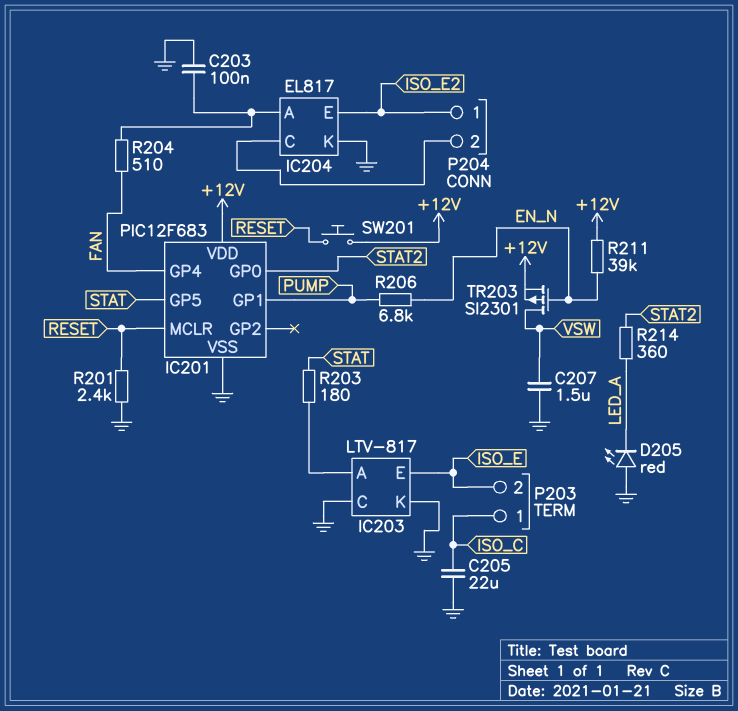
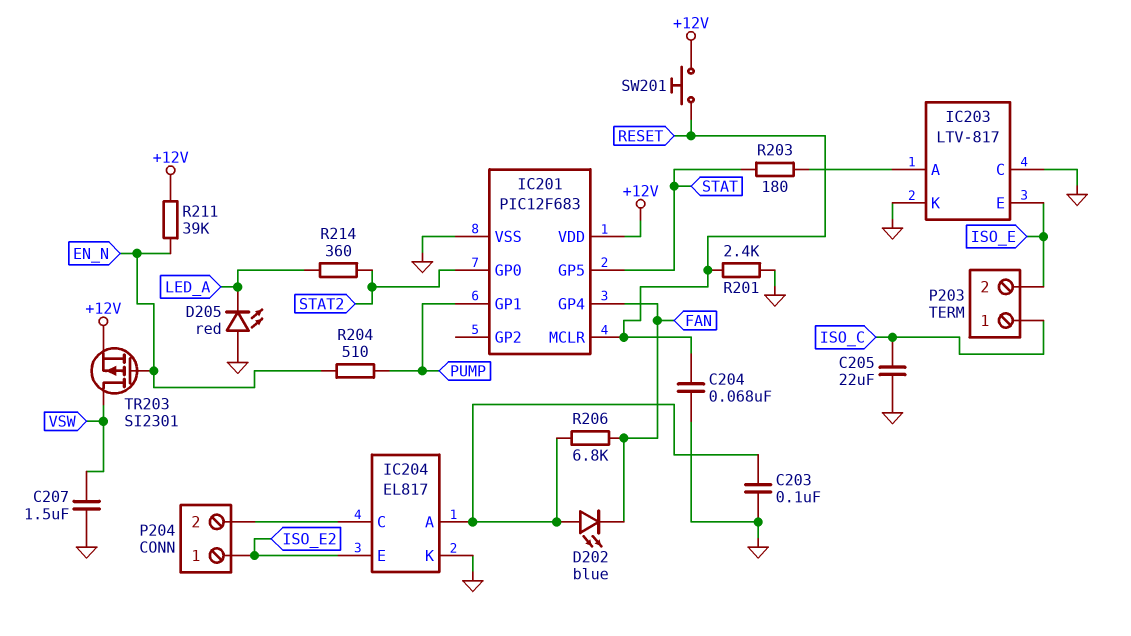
C204: none -> 68nF (GND, RESET)
D202: none -> LED blue (A IC204/A, K FAN)
R204: 510 (FAN, IC204/A) -> 510 (EN_N, PUMP)
R206: 6.8k (EN_N, PUMP) -> 6.8k (FAN, IC204/A)

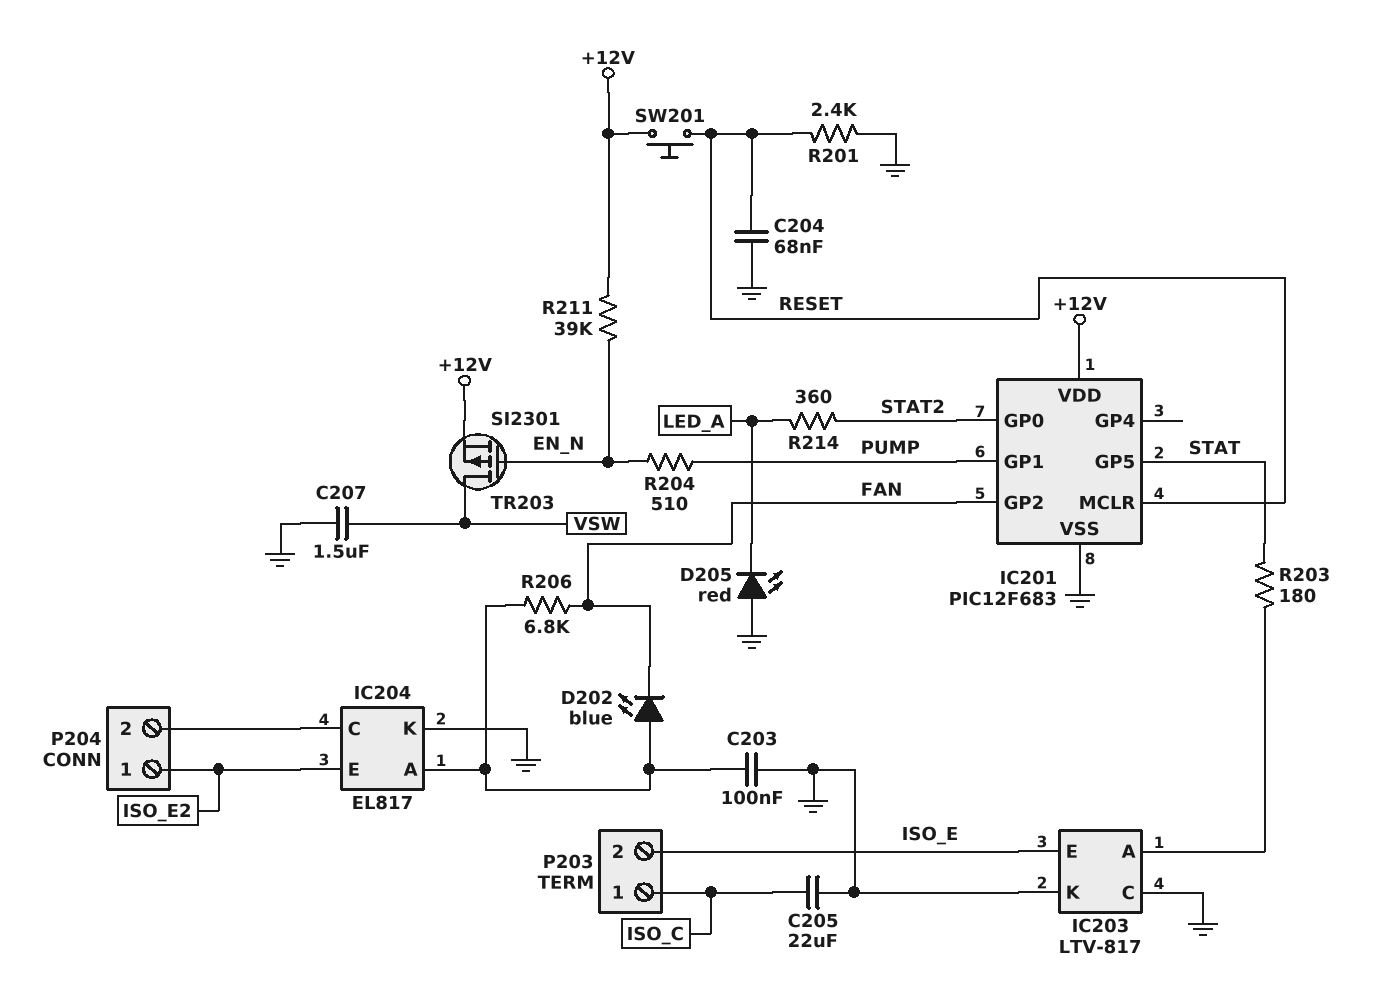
IC201 pin GP2: none -> FAN
IC201 pin GP4: FAN -> none

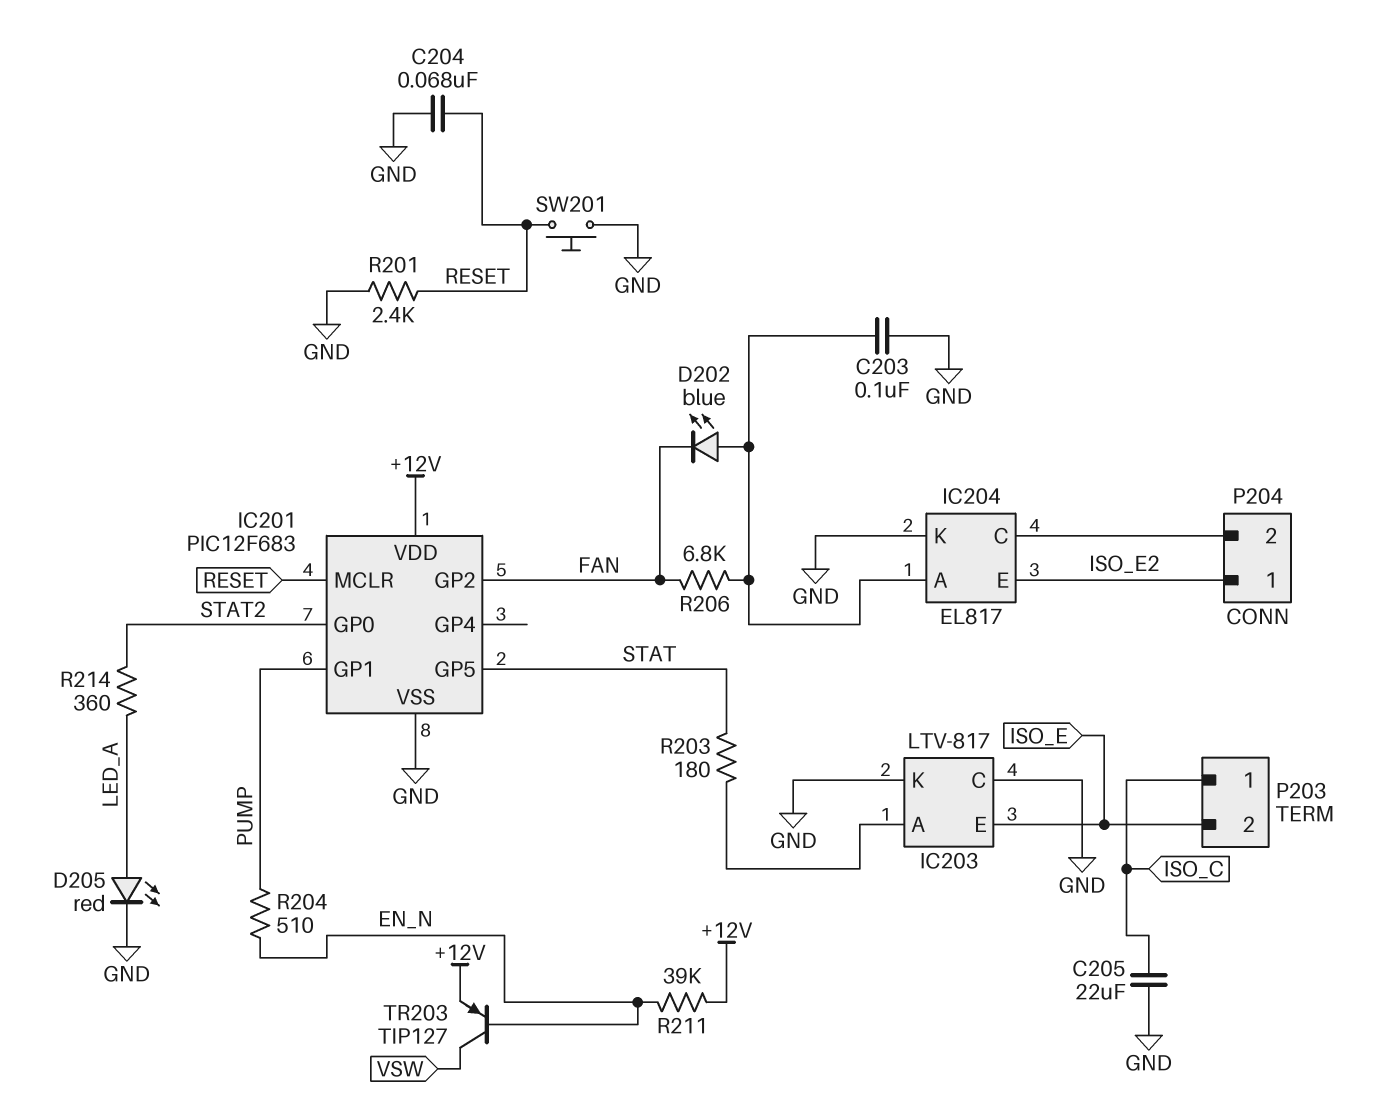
C207: 1.5uF (GND, VSW) -> none
D205: LED red (A GND, K LED_A) -> LED red (A LED_A, K GND)
SW201: button (+12V, RESET) -> button (GND, RESET)
TR203: PMOS SI2301 (G EN_N, D VSW, S +12V) -> PNP TIP127 (B EN_N, C VSW, E +12V)

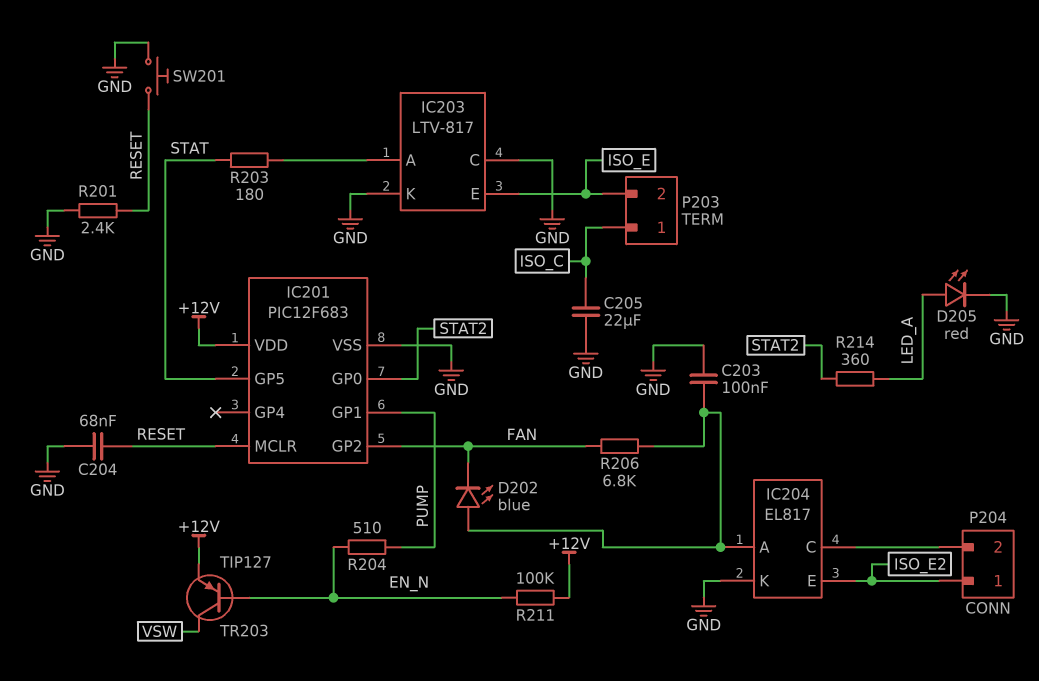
R211: 39k (+12V, EN_N) -> 100k (+12V, EN_N)

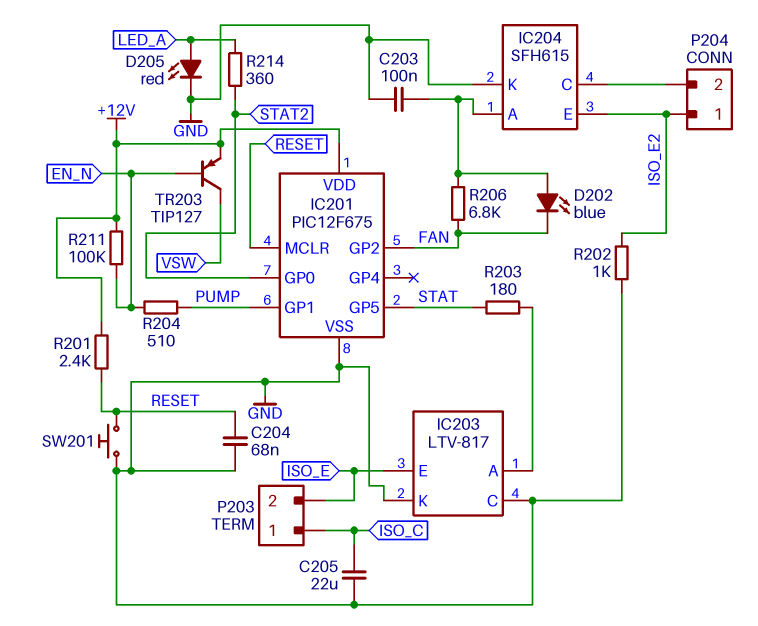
IC201: PIC12F683 -> PIC12F675
IC204: EL817 -> SFH615
R201: 2.4k (GND, RESET) -> 2.4k (+12V, RESET)
R202: none -> 1k (GND, ISO_E2)

